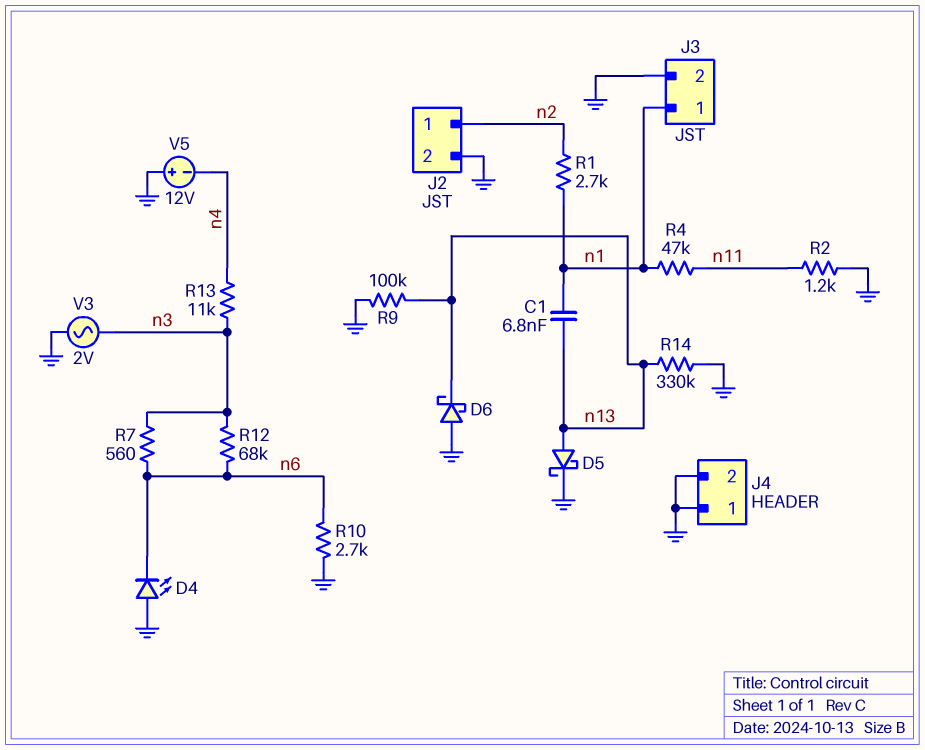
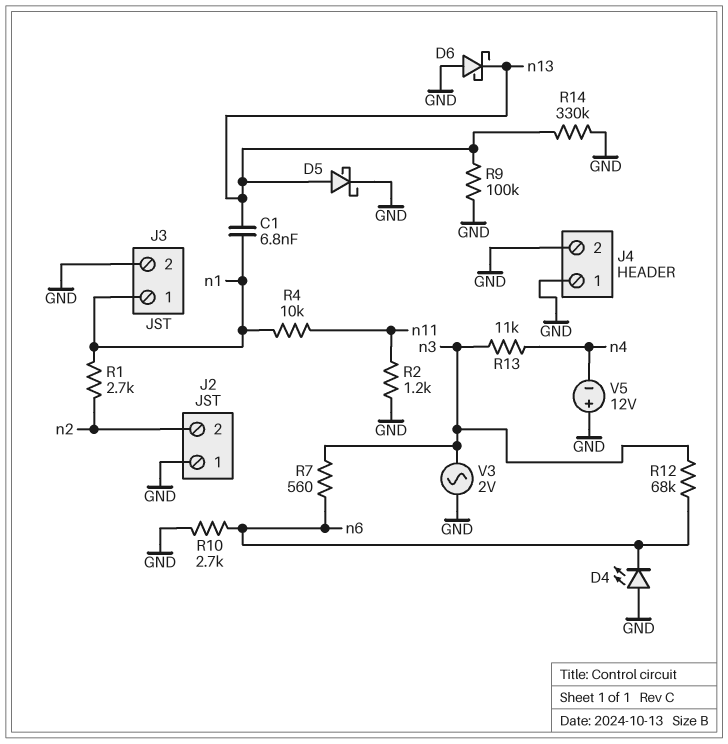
J2 pin 1: n2 -> GND
J2 pin 2: GND -> n2
R4: 47k (n1, n11) -> 10k (n1, n11)

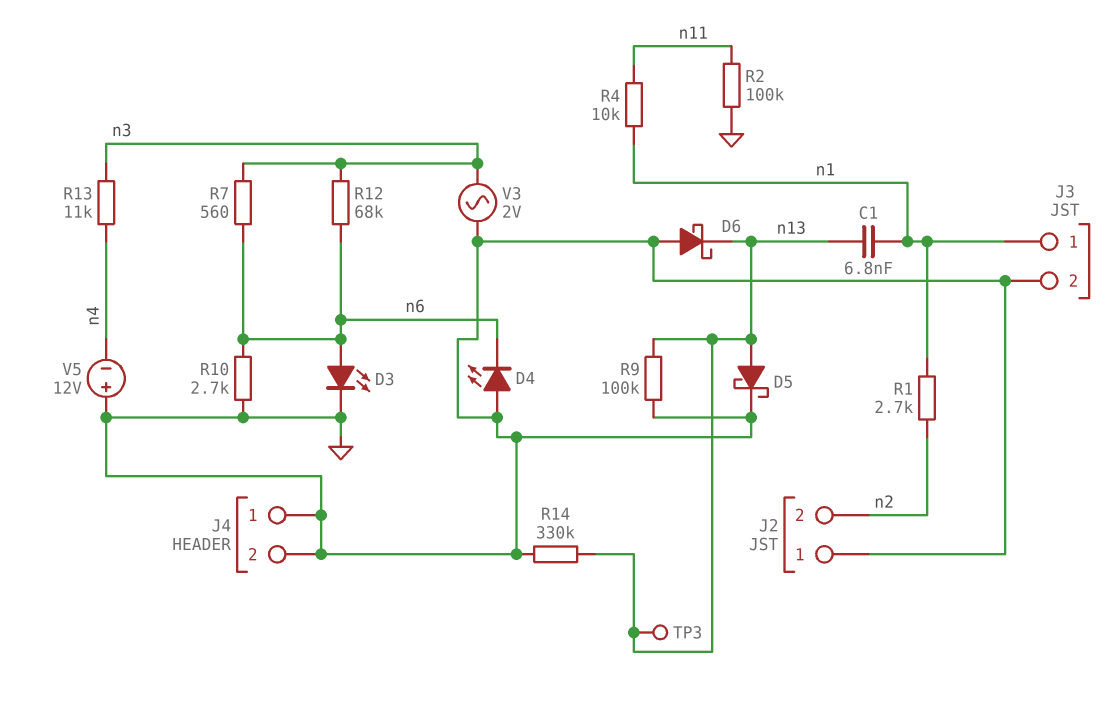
D3: none -> LED (A n6, K GND)
R2: 1.2k (GND, n11) -> 100k (GND, n11)
TP3: none -> test point (n13)

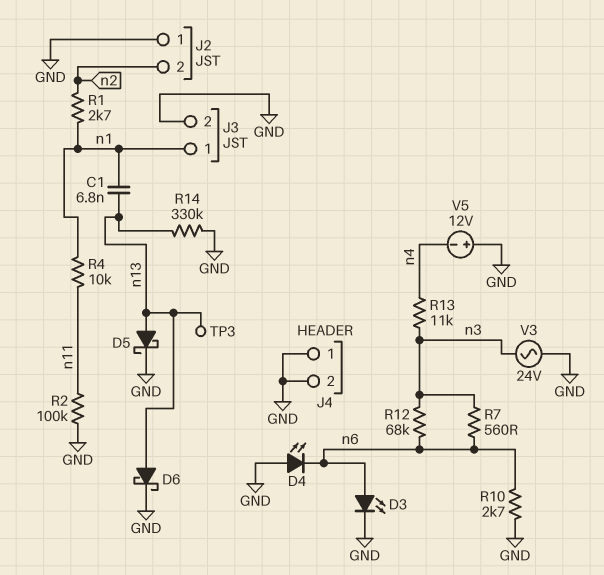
D6: schottky (A GND, K n13) -> schottky (A n13, K GND)
R9: 100k (GND, n13) -> none
V3: AC 2V (GND, n3) -> AC 24V (GND, n3)

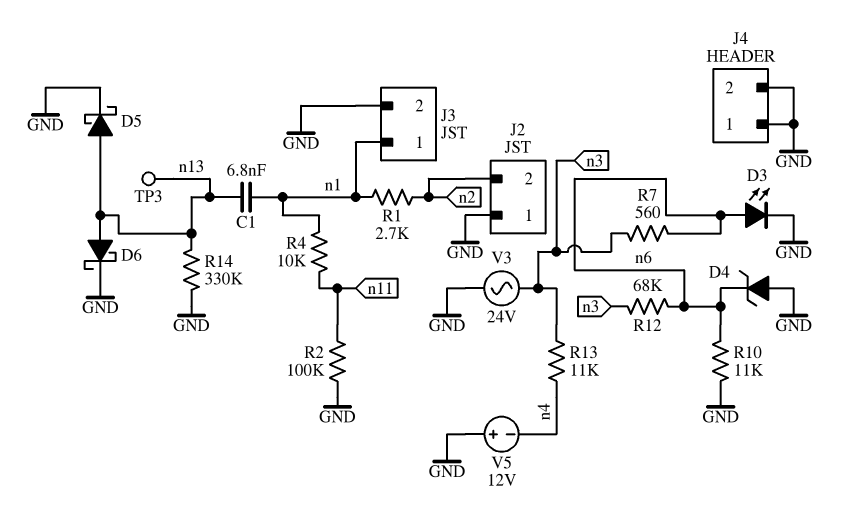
D4: LED (A GND, K n6) -> zener (A GND, K n6)
R10: 2.7k (GND, n6) -> 11k (GND, n6)

